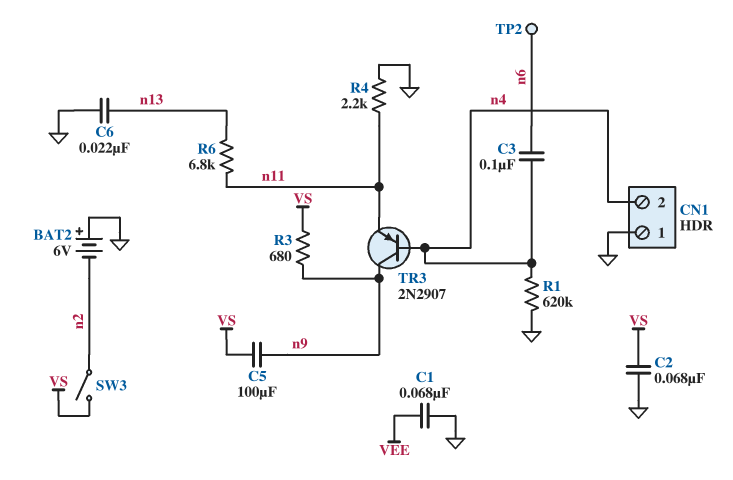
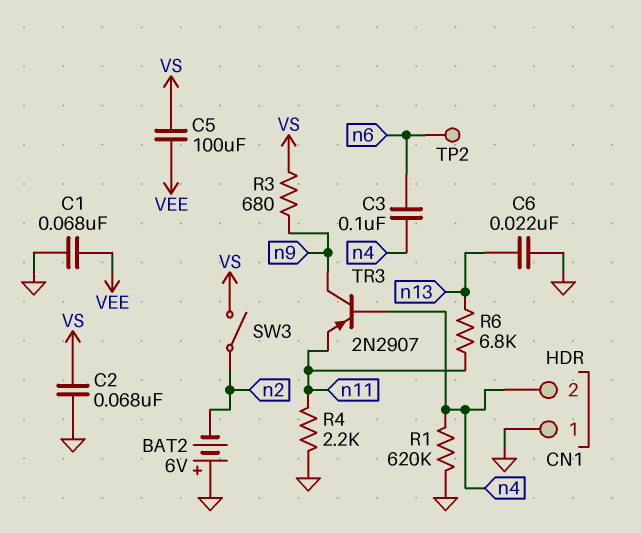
C5: 100uF (VS, n9) -> 100uF (VEE, VS)

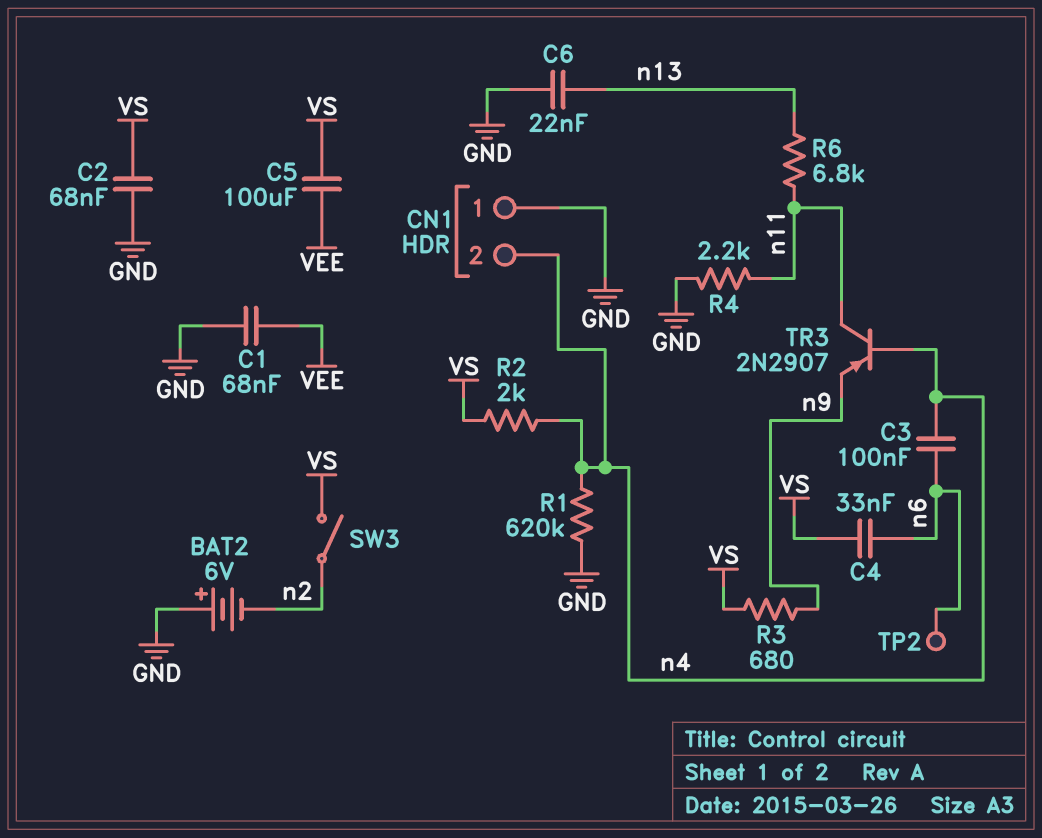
C4: none -> 33nF (VS, n6)
R2: none -> 2k (VS, n4)
TR3: PNP 2N2907 (B n4, C n9, E n11) -> PNP 2N2907 (B n4, C n11, E n9)

